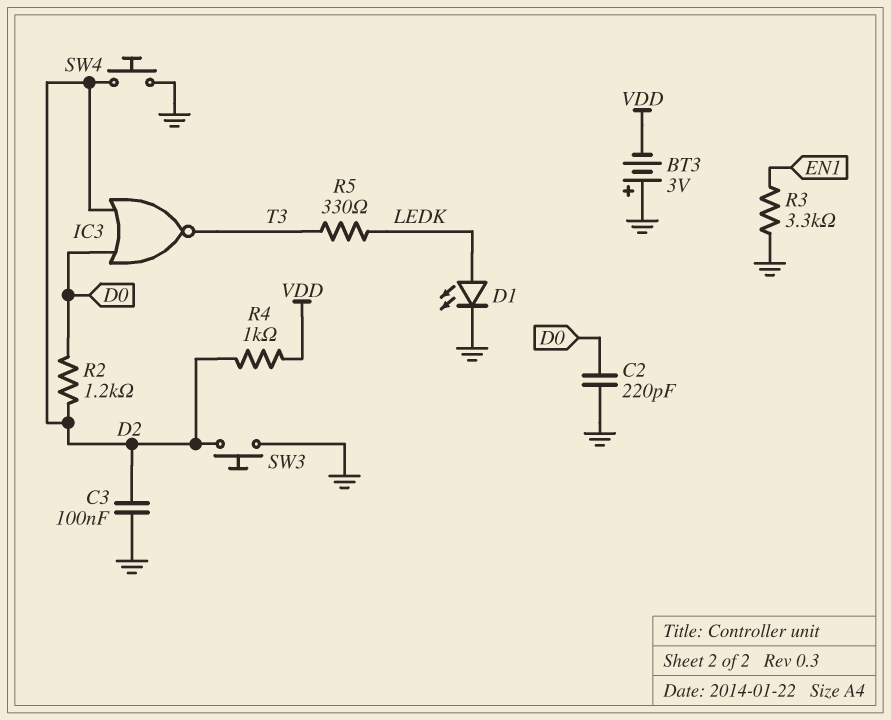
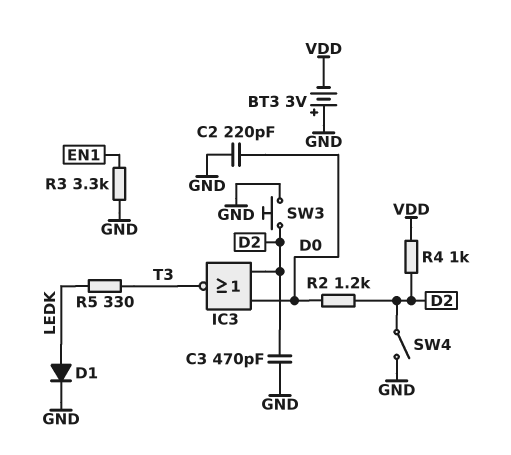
C3: 100nF (D2, GND) -> 470pF (D2, GND)
D1: LED (A LEDK, K GND) -> diode (A LEDK, K GND)
SW4: button (D2, GND) -> switch (D2, GND)

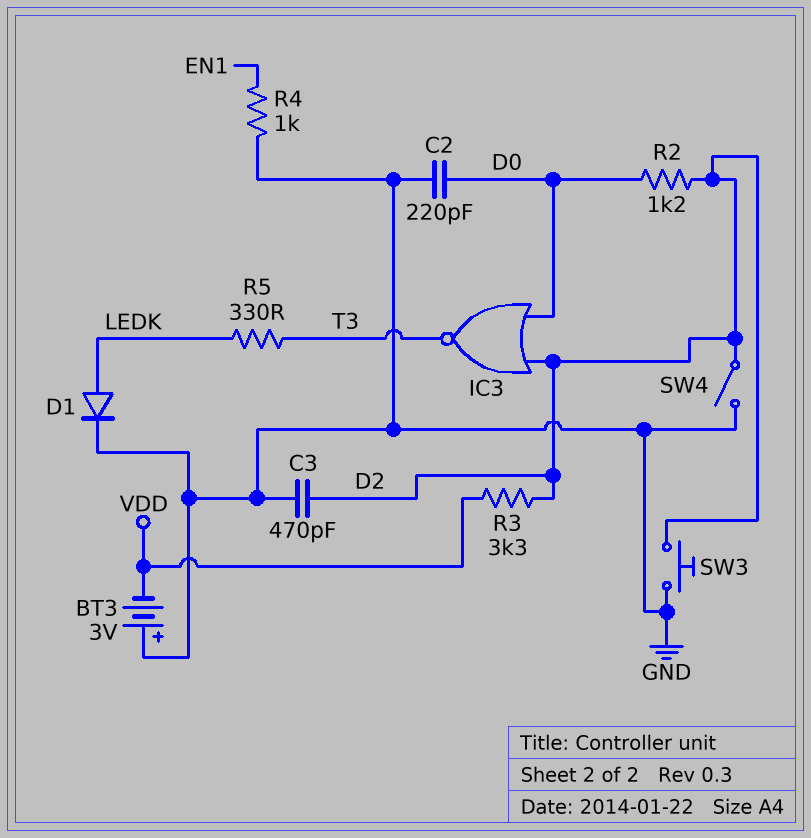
R3: 3.3k (EN1, GND) -> 3.3k (D2, VDD)
R4: 1k (D2, VDD) -> 1k (EN1, GND)

